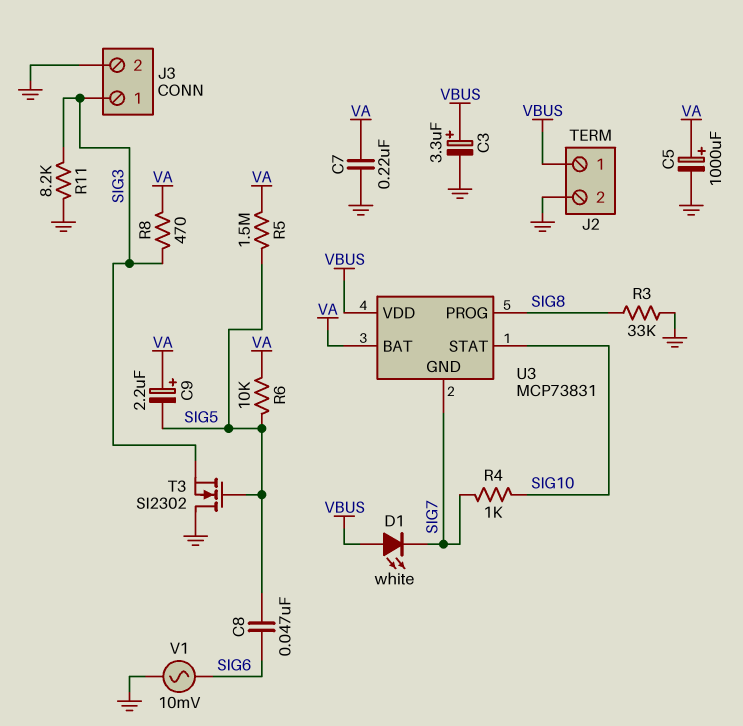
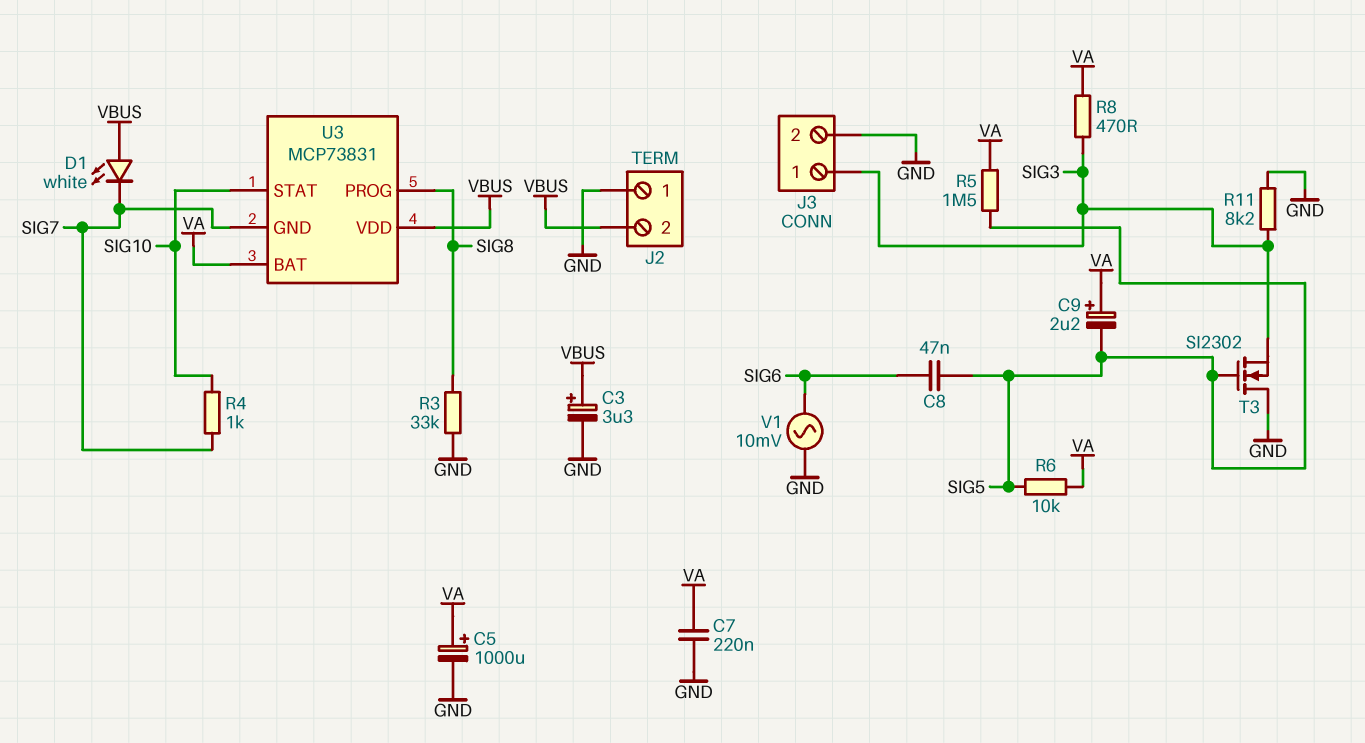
J2 pin 1: VBUS -> GND
J2 pin 2: GND -> VBUS

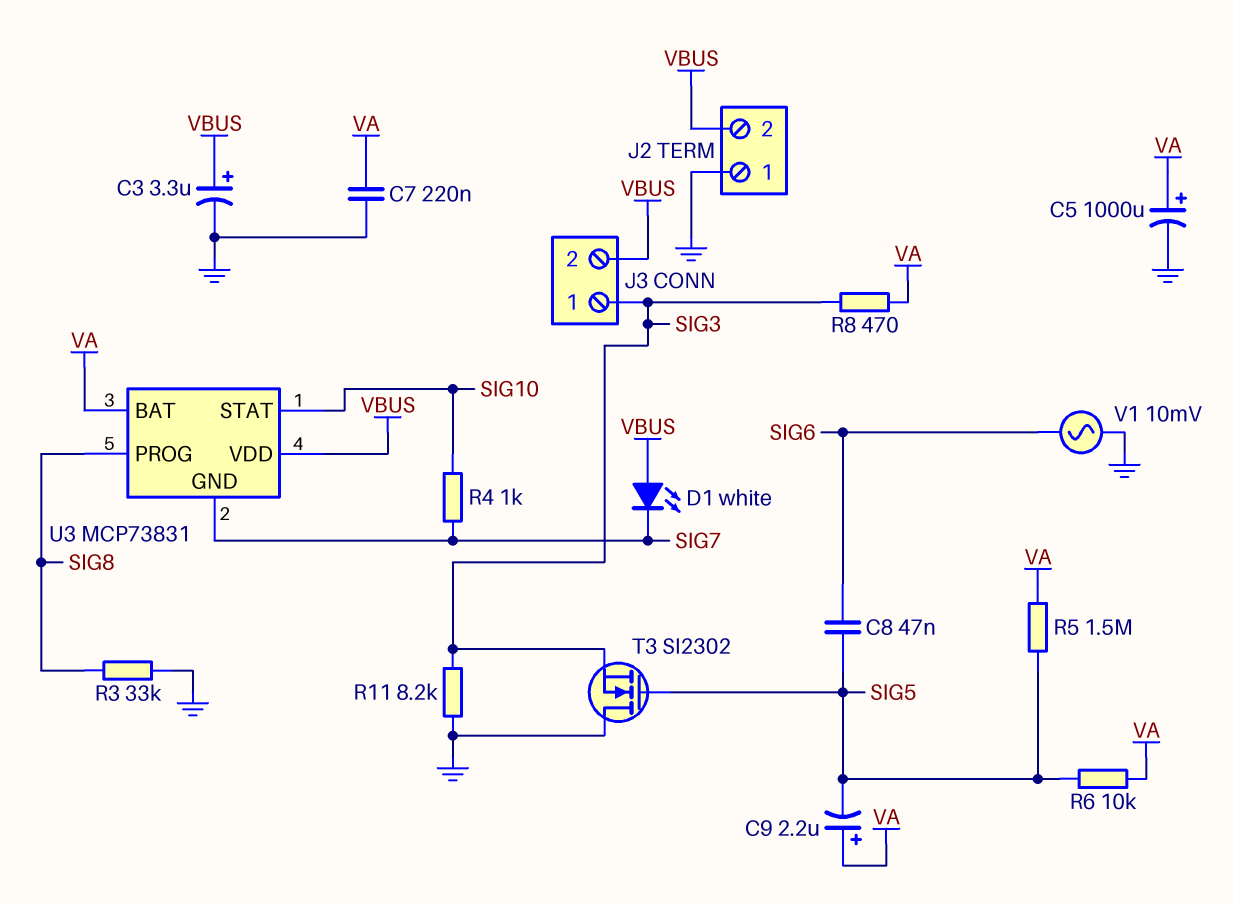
J3 pin 2: GND -> VBUS

